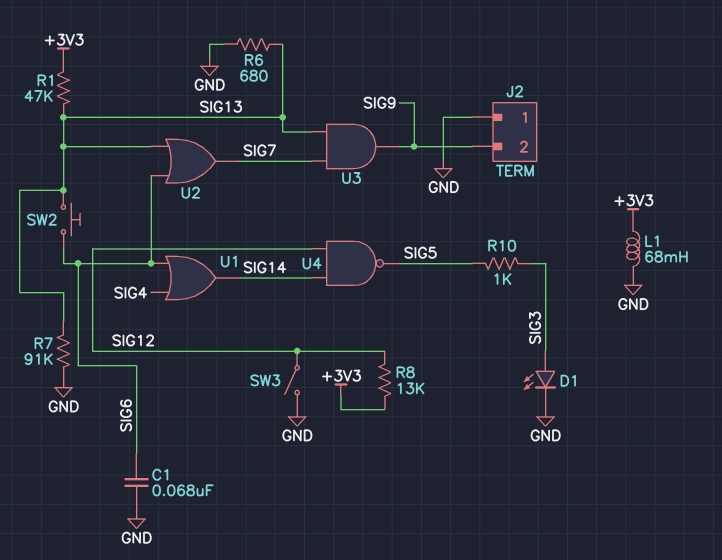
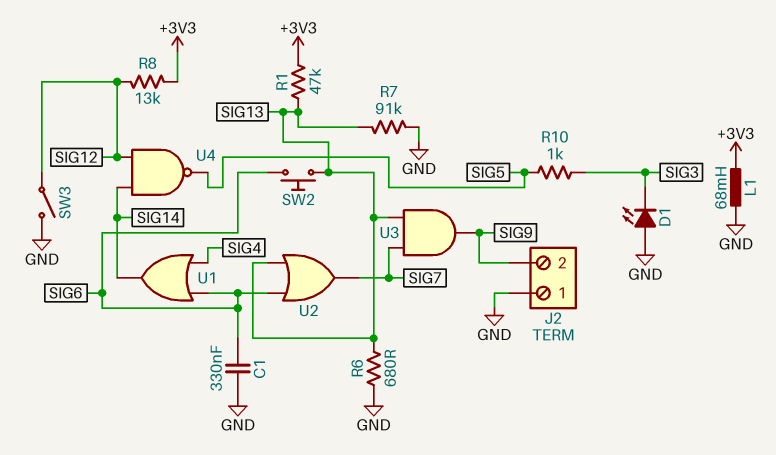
C1: 68nF (GND, SIG6) -> 330nF (GND, SIG6)
D1: LED (A SIG3, K GND) -> LED (A GND, K SIG3)

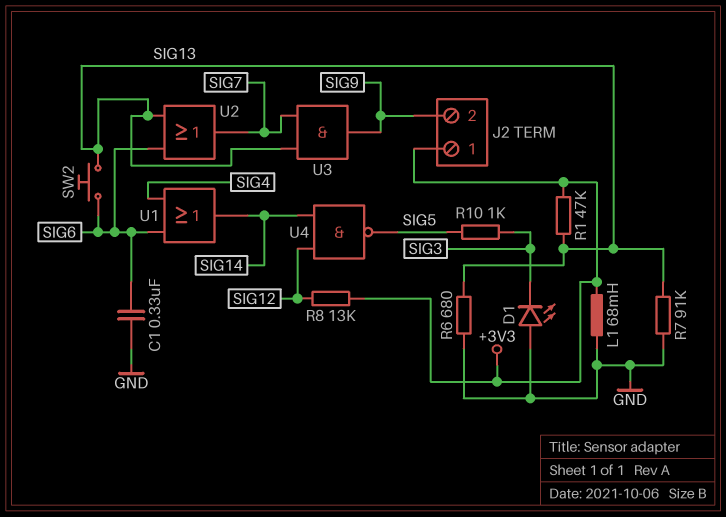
J2 pin 1: GND -> +3V3
SW3: switch (GND, SIG12) -> none

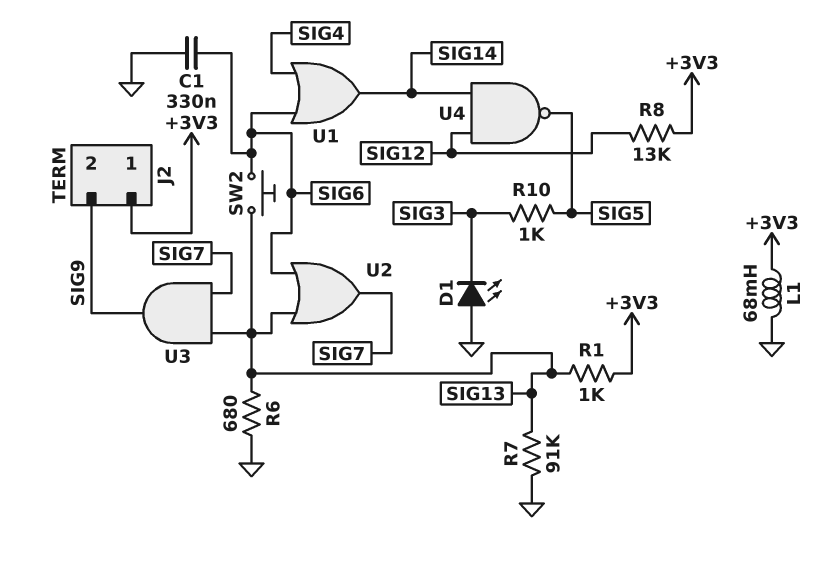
R1: 47k (+3V3, SIG13) -> 1k (+3V3, SIG13)

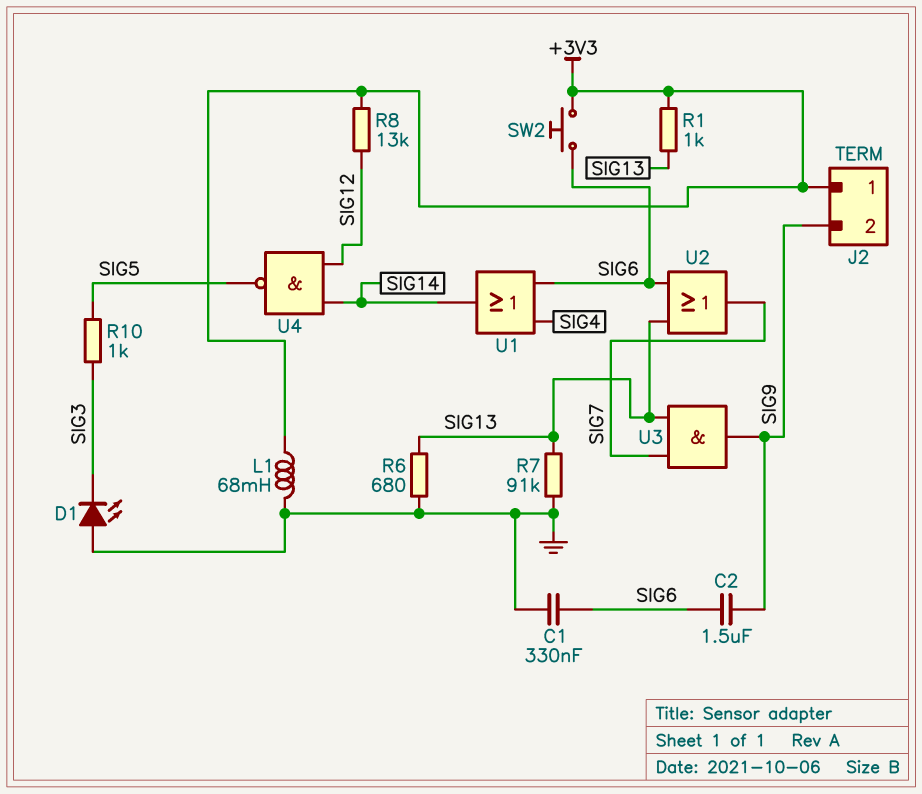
C2: none -> 1.5uF (SIG6, SIG9)
SW2: button (SIG6, SIG13) -> button (+3V3, SIG6)

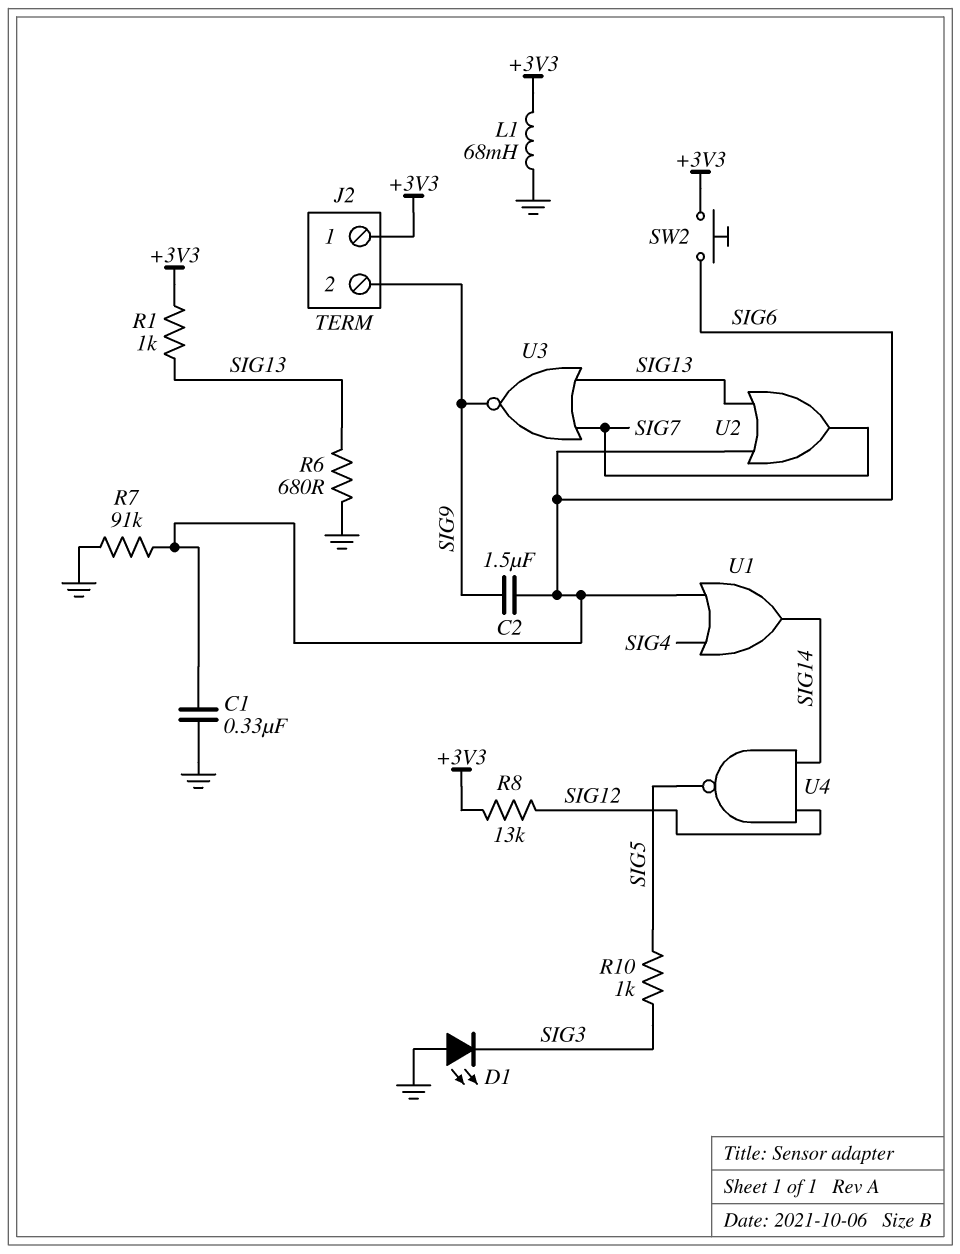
R7: 91k (GND, SIG13) -> 91k (GND, SIG6)
U3: AND (in SIG7, in SIG13, out SIG9) -> NOR (in SIG7, in SIG13, out SIG9)

